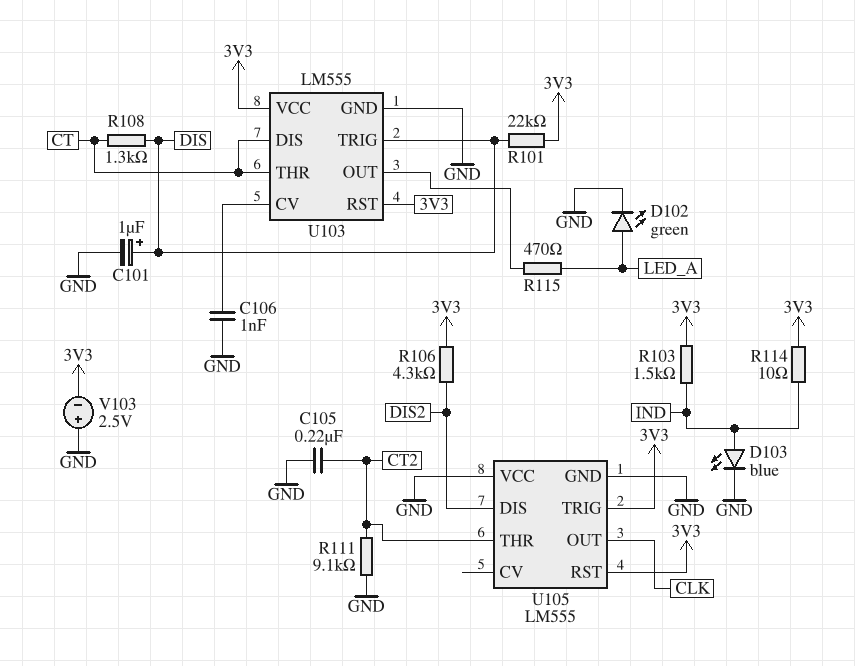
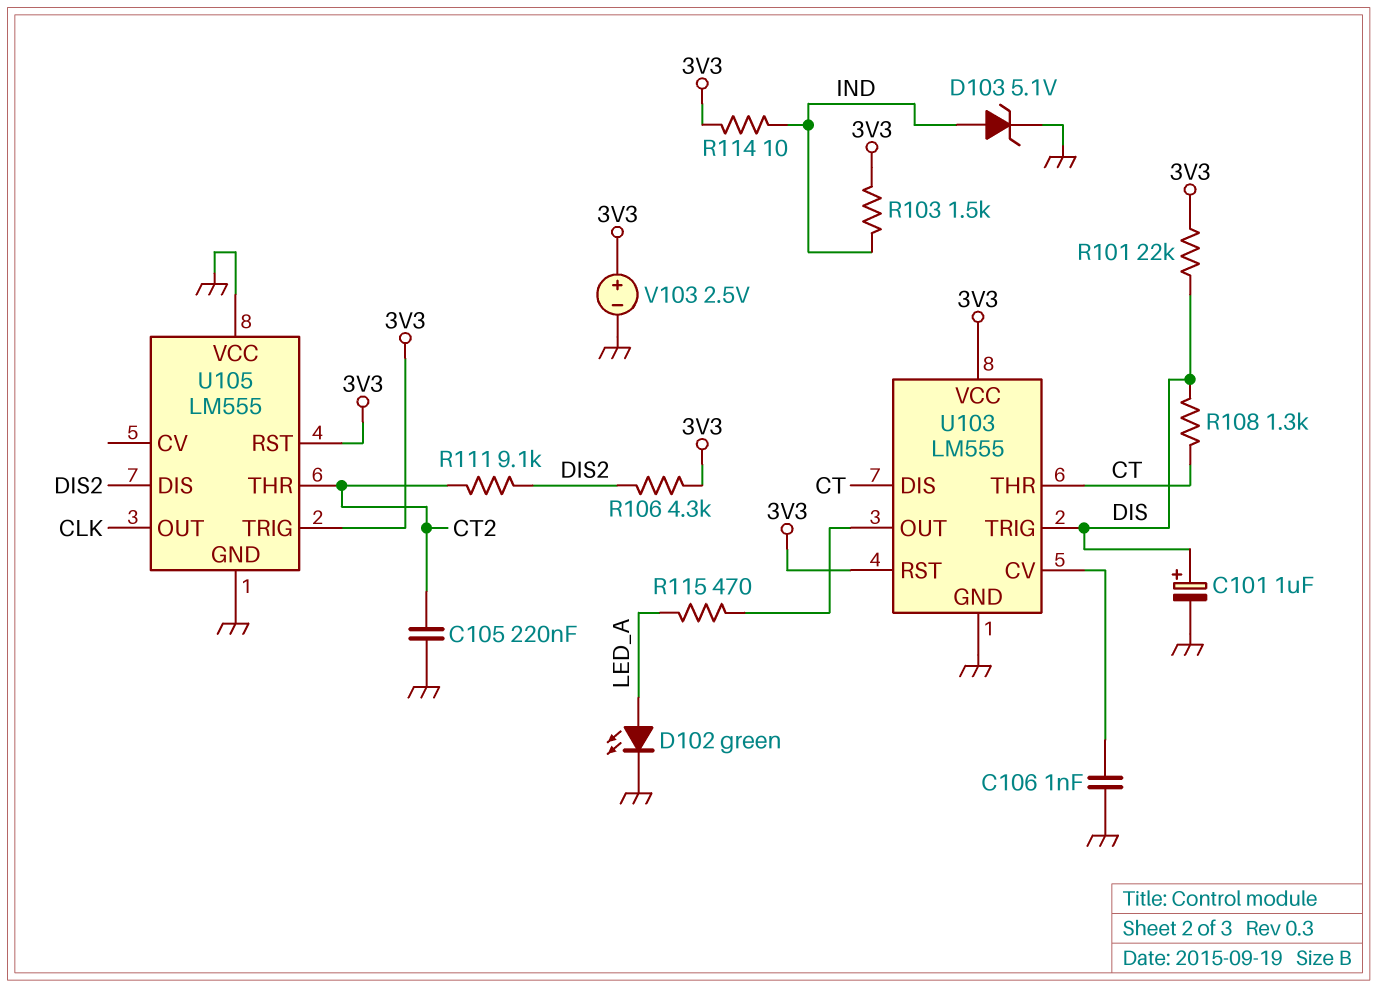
D103: LED blue (A IND, K GND) -> zener 5.1V (A IND, K GND)
R111: 9.1k (CT2, GND) -> 9.1k (CT2, DIS2)
V103: 2.5V (plus GND, minus 3V3) -> 2.5V (plus 3V3, minus GND)

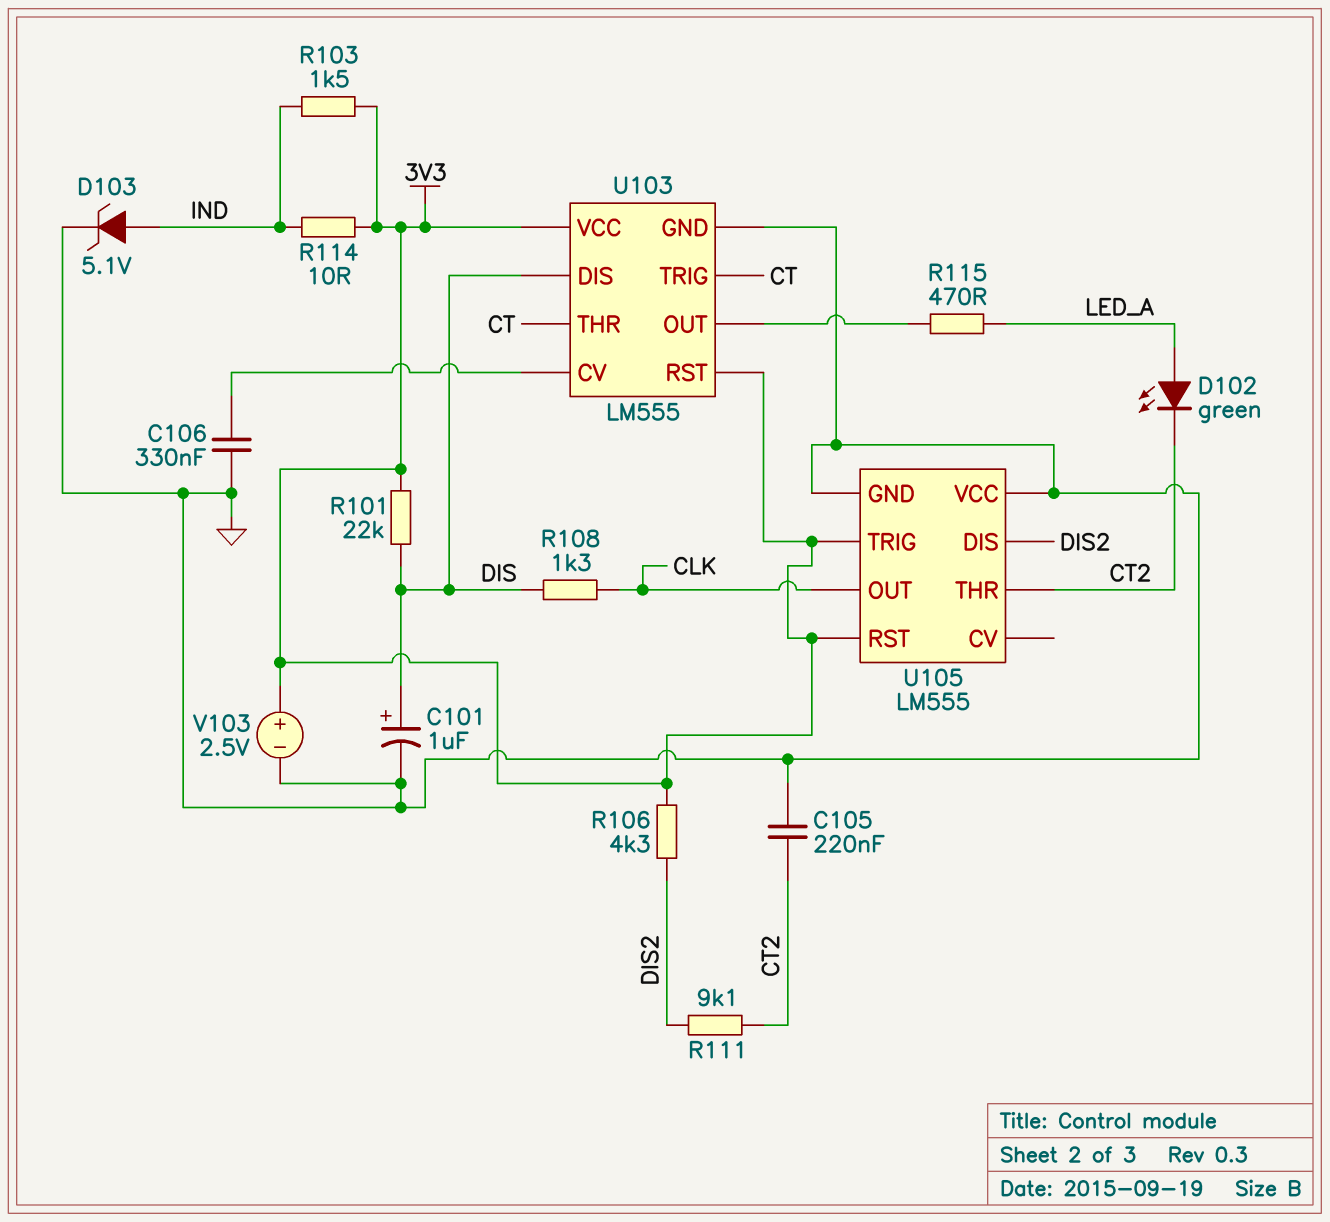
C106: 1nF (GND, U103/CV) -> 330nF (GND, U103/CV)
D102: LED green (A LED_A, K GND) -> LED green (A LED_A, K CT2)
R108: 1.3k (CT, DIS) -> 1.3k (CLK, DIS)
U103 pin DIS: CT -> DIS
U103 pin TRIG: DIS -> CT

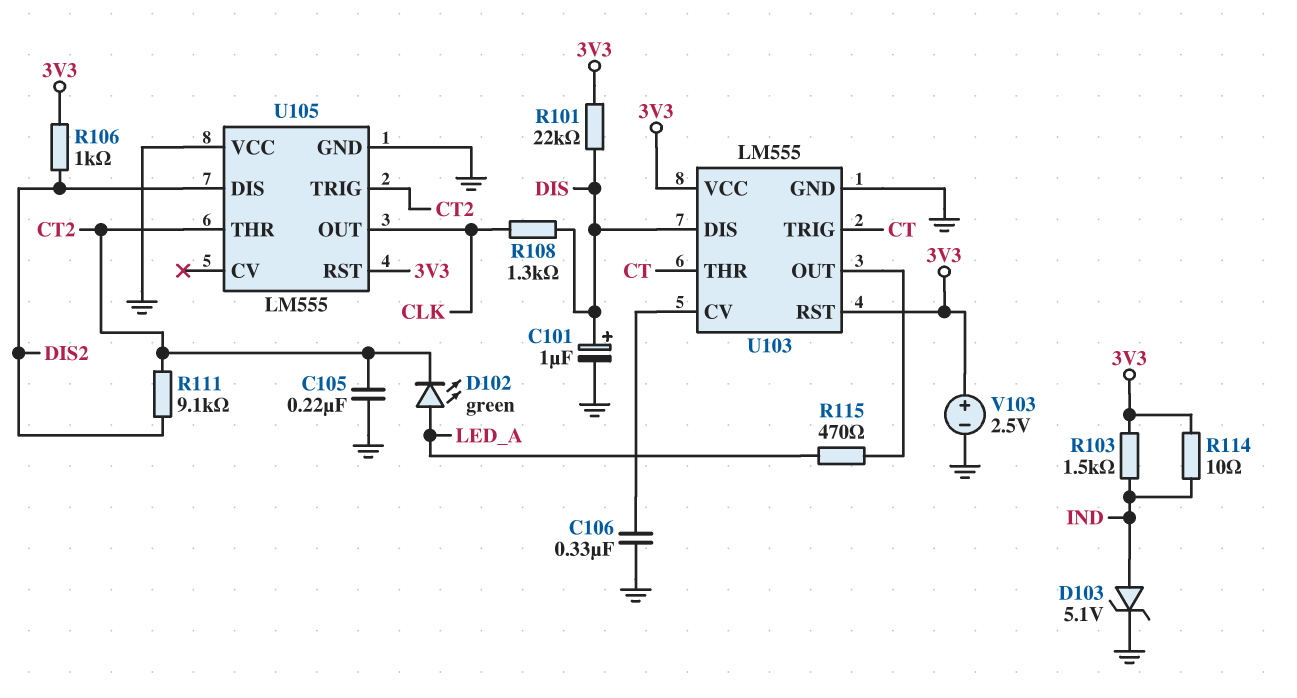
R106: 4.3k (3V3, DIS2) -> 1k (3V3, DIS2)
U105 pin TRIG: 3V3 -> CT2

